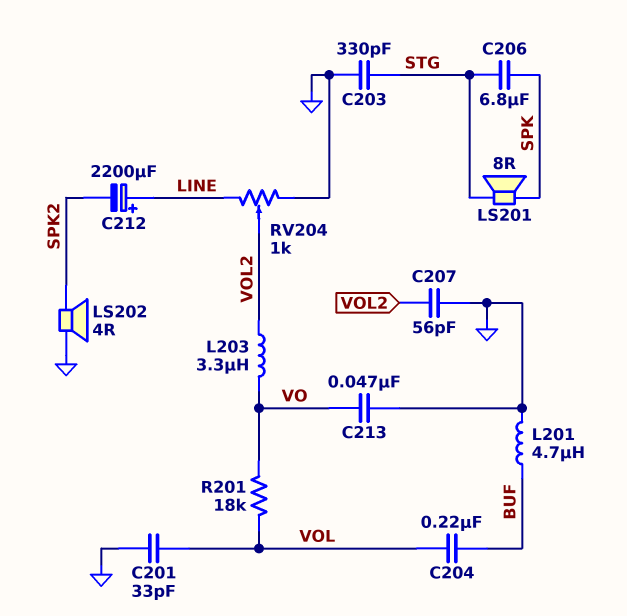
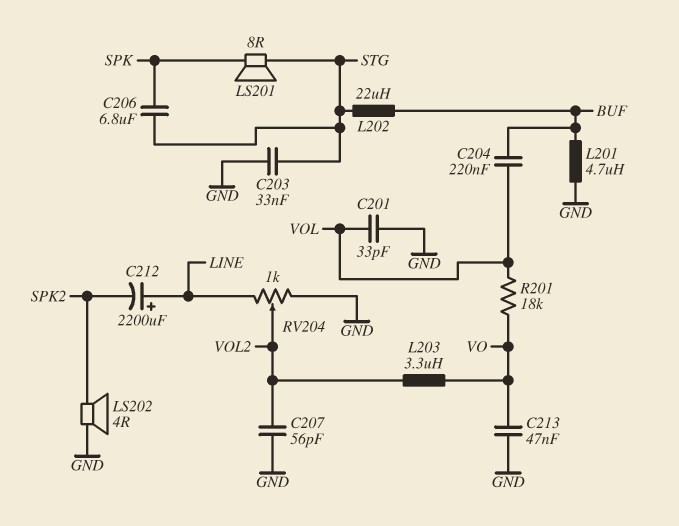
C203: 330pF (GND, STG) -> 33nF (GND, STG)
L202: none -> 22uH (BUF, STG)

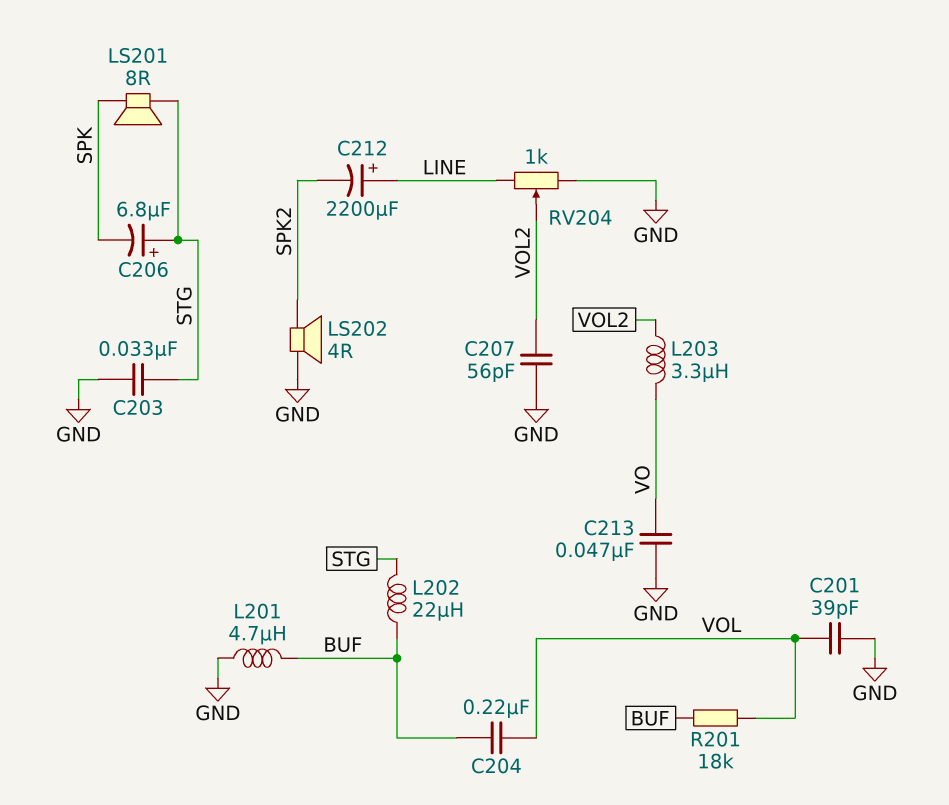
C201: 33pF (GND, VOL) -> 39pF (GND, VOL)
C206: 6.8uF (SPK, STG) -> 6.8uF (plus STG, minus SPK)
R201: 18k (VO, VOL) -> 18k (BUF, VOL)

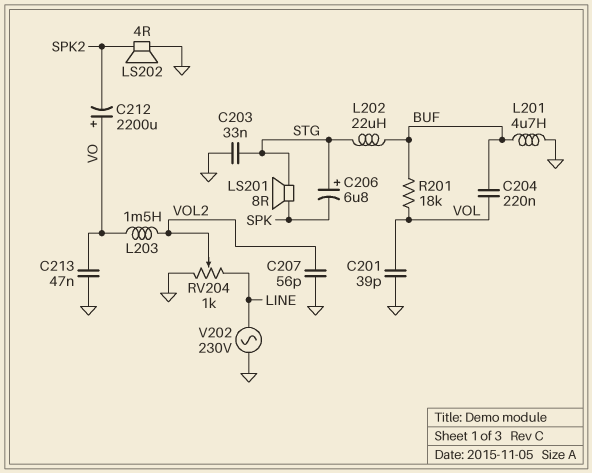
C212: 2200uF (plus LINE, minus SPK2) -> 2200uF (plus VO, minus SPK2)
L203: 3.3uH (VO, VOL2) -> 1.5mH (VO, VOL2)
V202: none -> AC 230V (GND, LINE)

